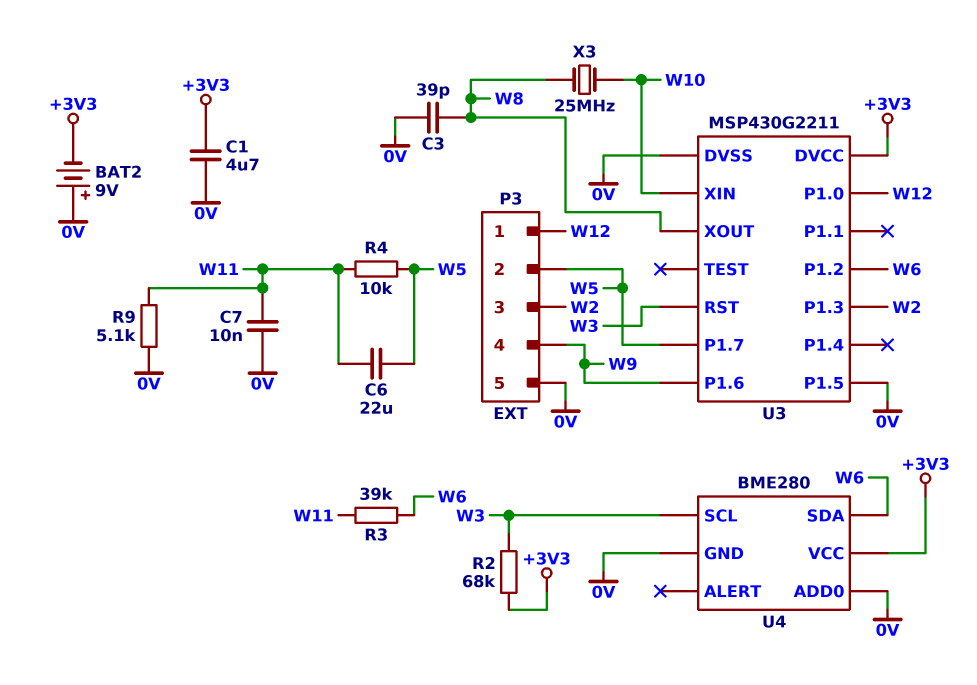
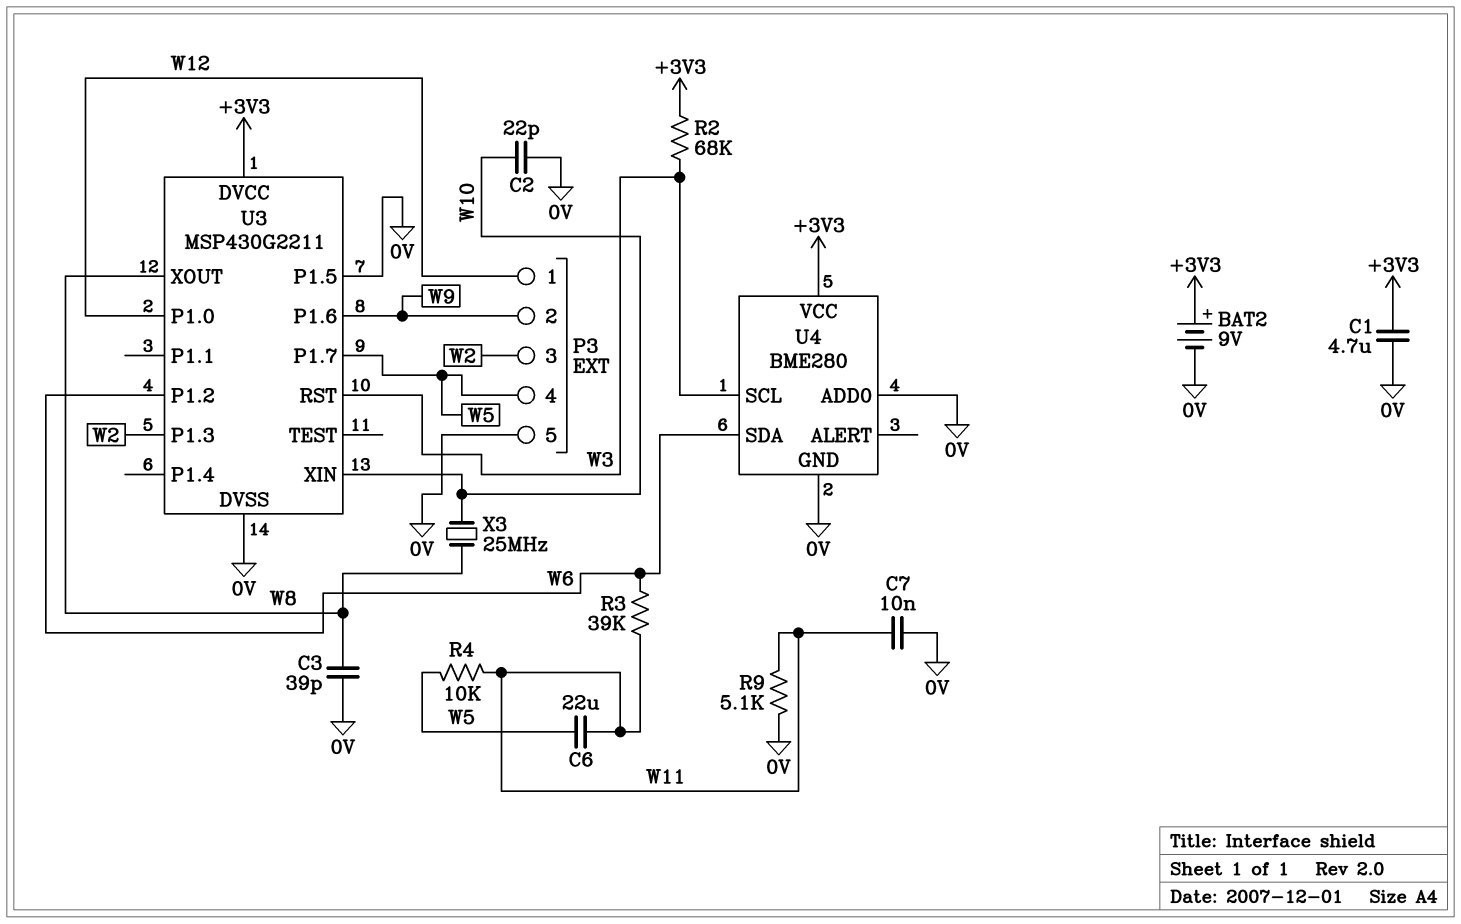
BAT2: 9V (plus 0V, minus +3V3) -> 9V (plus +3V3, minus 0V)
C2: none -> 22pF (0V, W10)
P3 pin 2: W5 -> W9
P3 pin 4: W9 -> W5

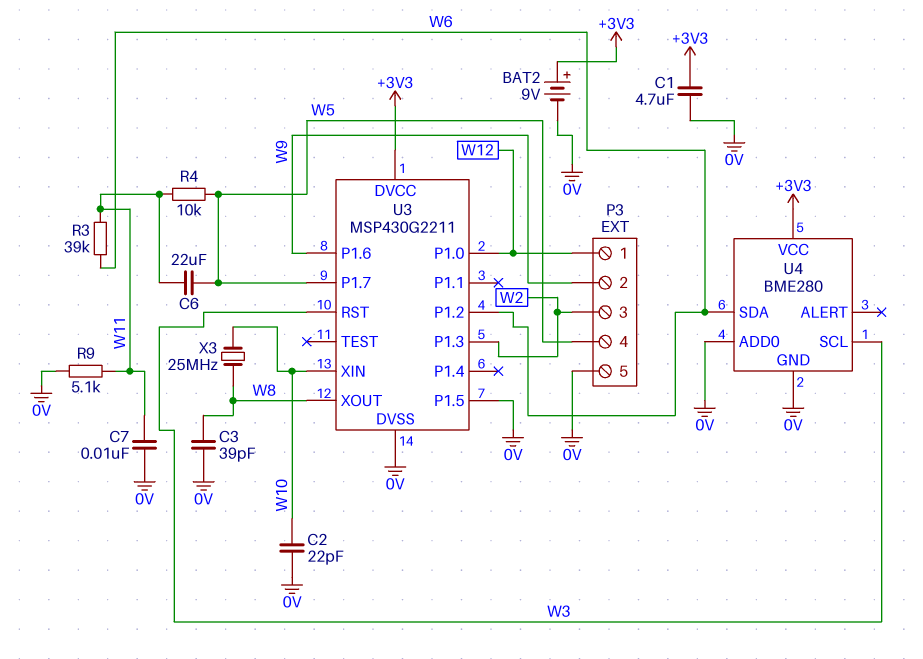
R2: 68k (+3V3, W3) -> none

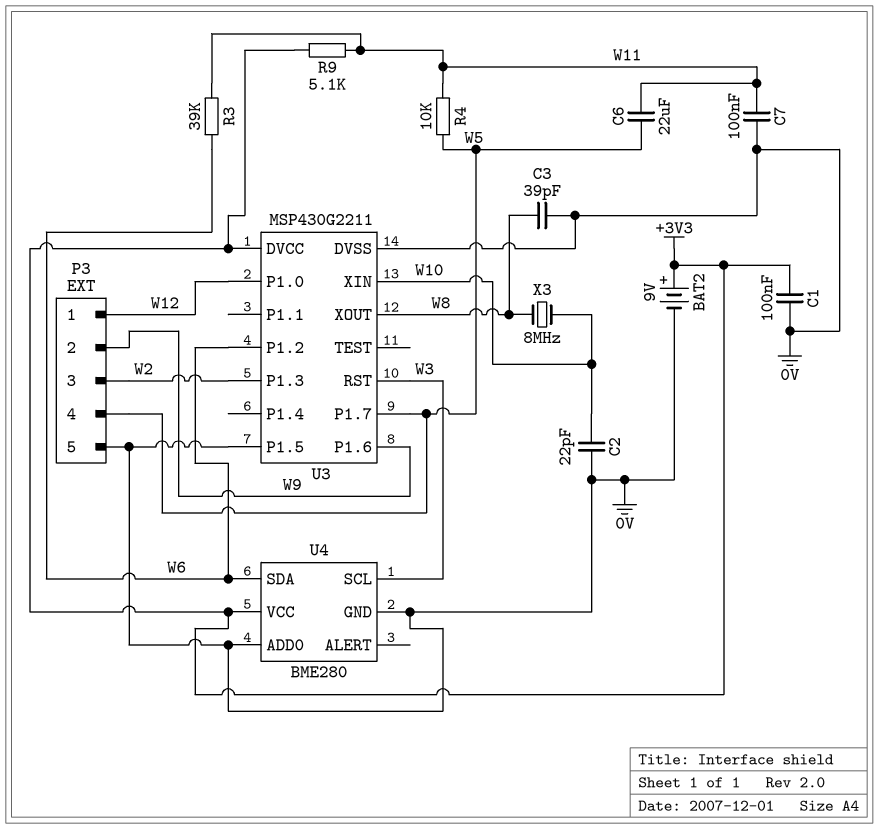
C1: 4.7uF (+3V3, 0V) -> 100nF (+3V3, 0V)
C7: 10nF (0V, W11) -> 100nF (0V, W11)
R9: 5.1k (0V, W11) -> 5.1k (+3V3, W11)
X3: 25MHz (W8, W10) -> 8MHz (W8, W10)

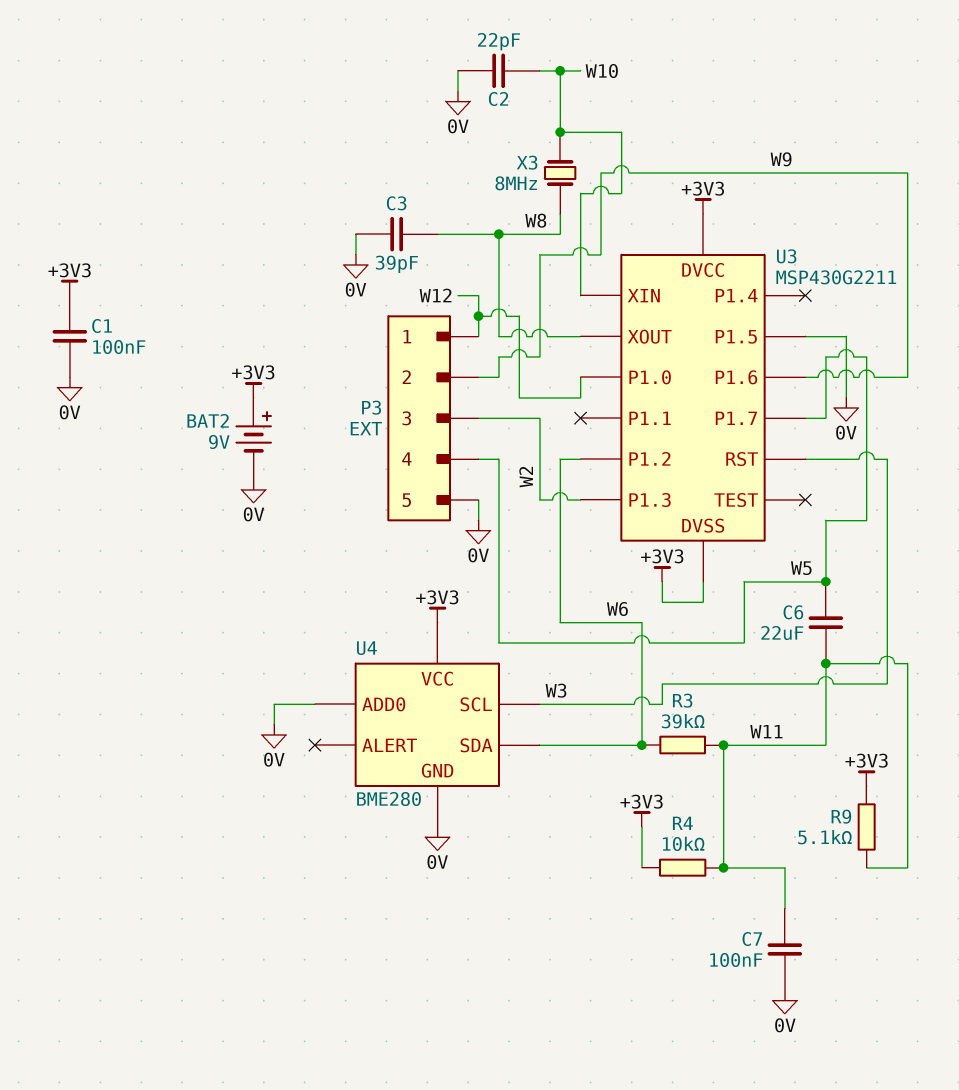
R4: 10k (W5, W11) -> 10k (+3V3, W11)
U3 pin DVSS: 0V -> +3V3

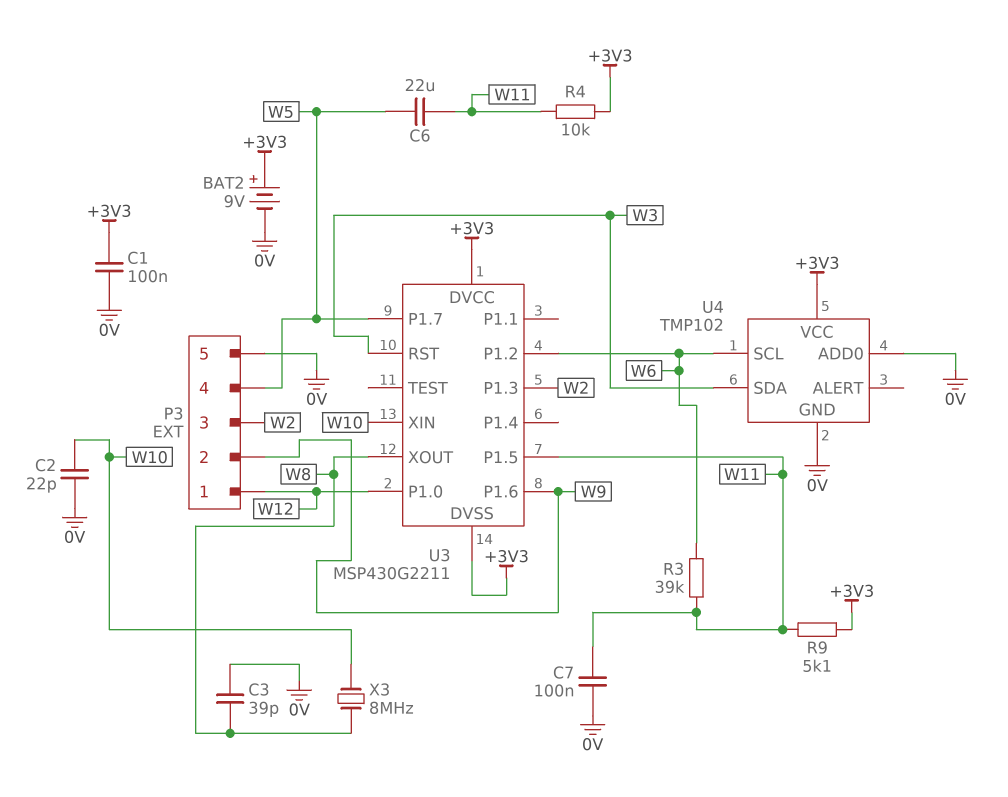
U3 pin P1.5: 0V -> W11
U4: BME280 -> TMP102
U4 pin SCL: W3 -> W6
U4 pin SDA: W6 -> W3

